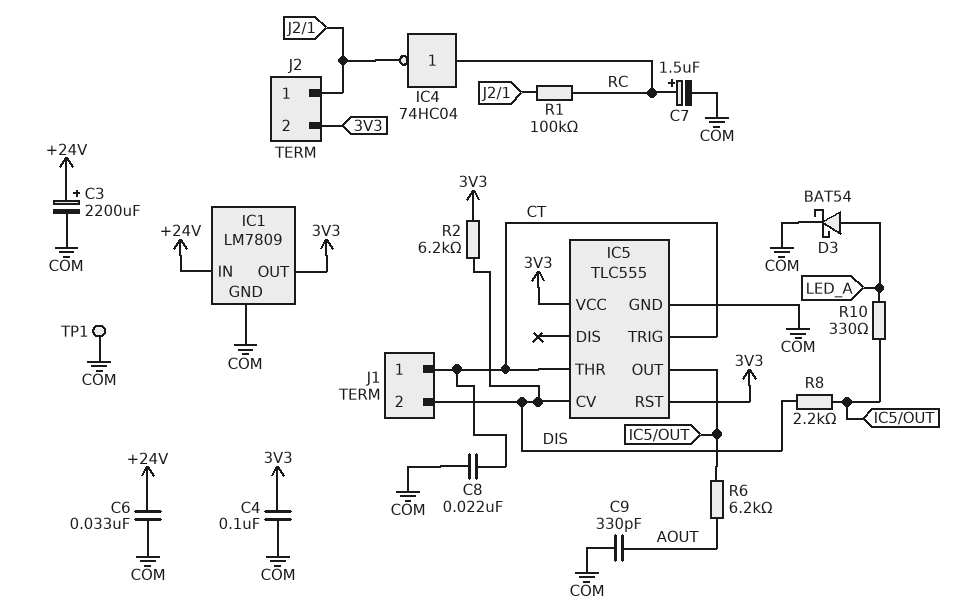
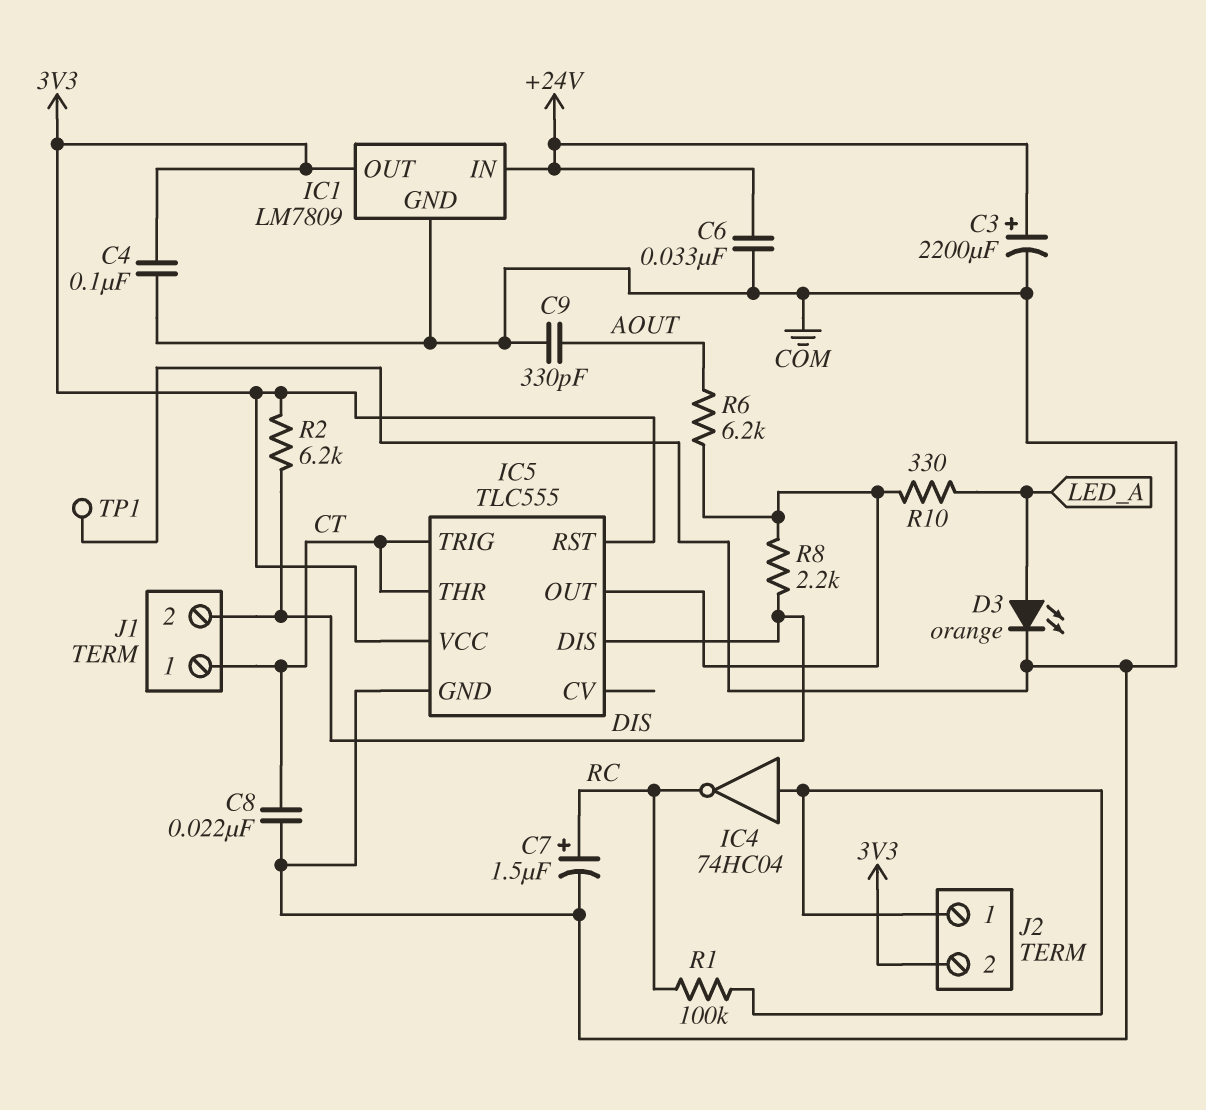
D3: schottky BAT54 (A LED_A, K COM) -> LED orange (A LED_A, K COM)
IC4: NOT 74HC04 (in RC, out J2/1) -> NOT 74HC04 (in J2/1, out RC)
IC5 pin CV: DIS -> none
IC5 pin DIS: none -> DIS

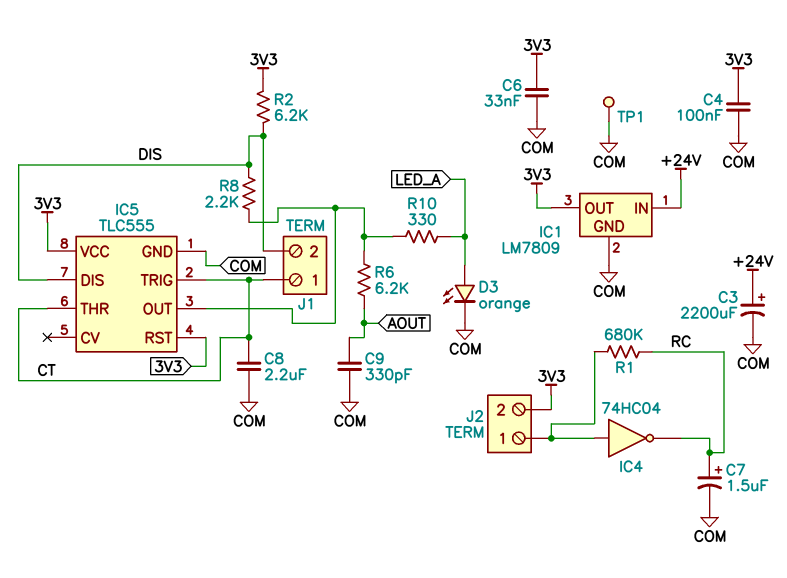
C6: 33nF (+24V, COM) -> 33nF (3V3, COM)
C8: 22nF (COM, CT) -> 2.2uF (COM, CT)
R1: 100k (J2/1, RC) -> 680k (J2/1, RC)

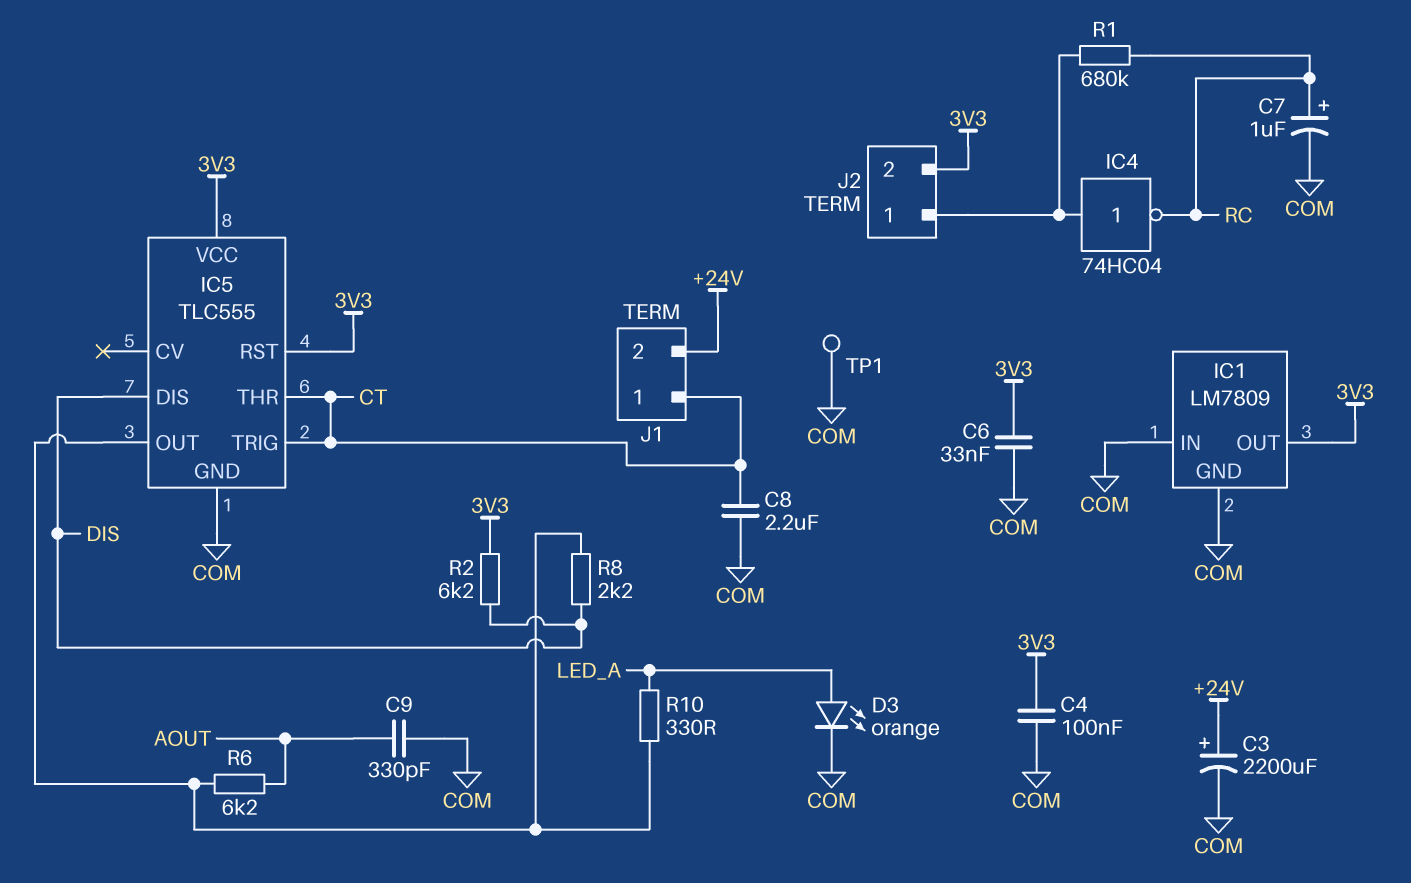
C7: 1.5uF (plus RC, minus COM) -> 1uF (plus RC, minus COM)
IC1 pin IN: +24V -> COM
J1 pin 2: DIS -> +24V

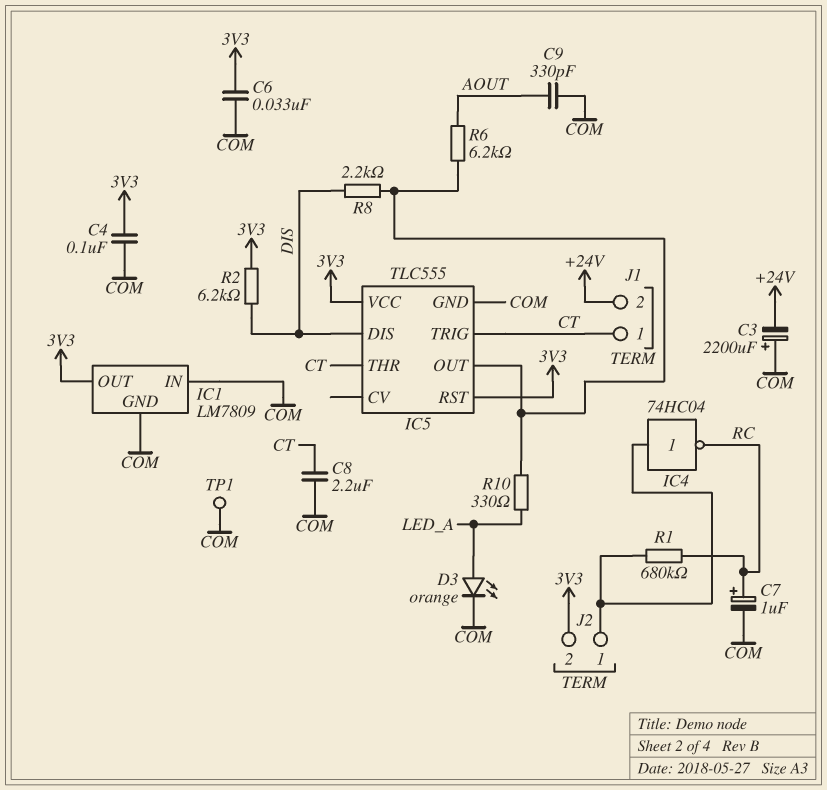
C3: 2200uF (plus +24V, minus COM) -> 2200uF (plus COM, minus +24V)

